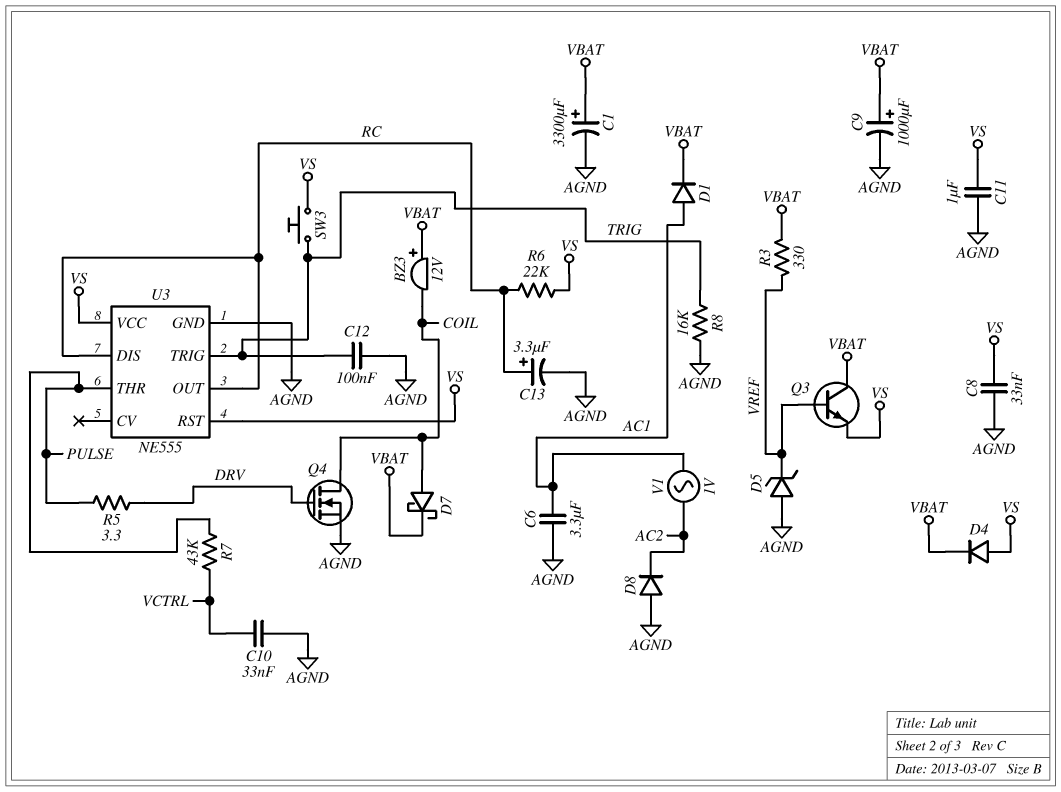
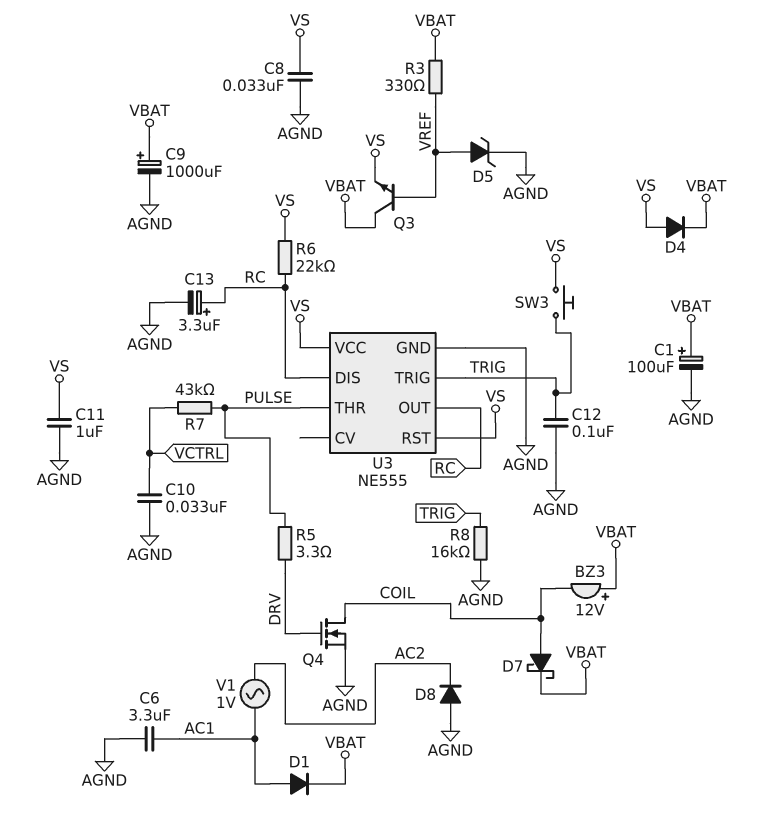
C1: 3300uF (plus VBAT, minus AGND) -> 100uF (plus VBAT, minus AGND)
D5: zener (A AGND, K VREF) -> zener (A VREF, K AGND)

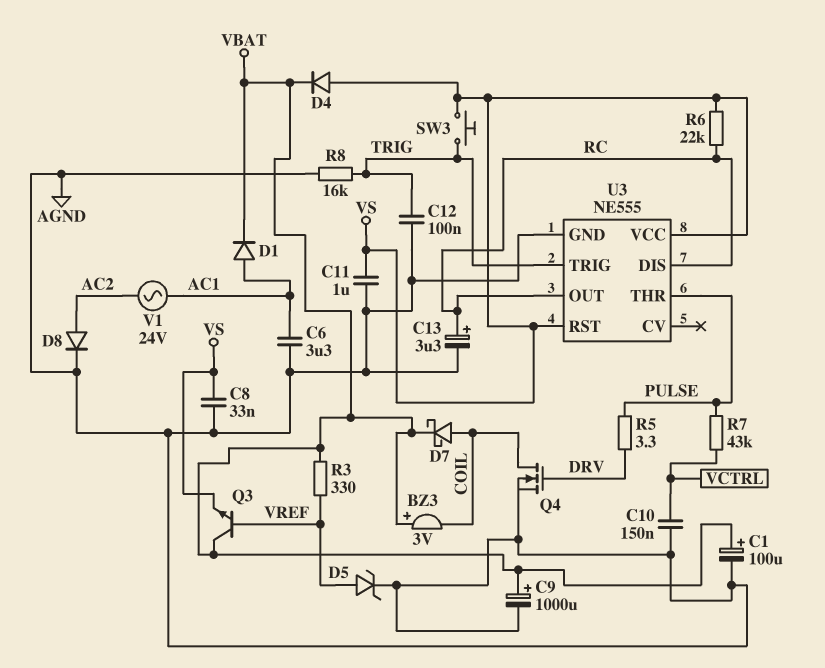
BZ3: buzzer 12V (plus VBAT, minus COIL) -> buzzer 3V (plus VBAT, minus COIL)
C10: 33nF (AGND, VCTRL) -> 150nF (AGND, VCTRL)
D8: diode (A AGND, K AC2) -> diode (A AC2, K AGND)
V1: AC 1V (AC1, AC2) -> AC 24V (AC1, AC2)

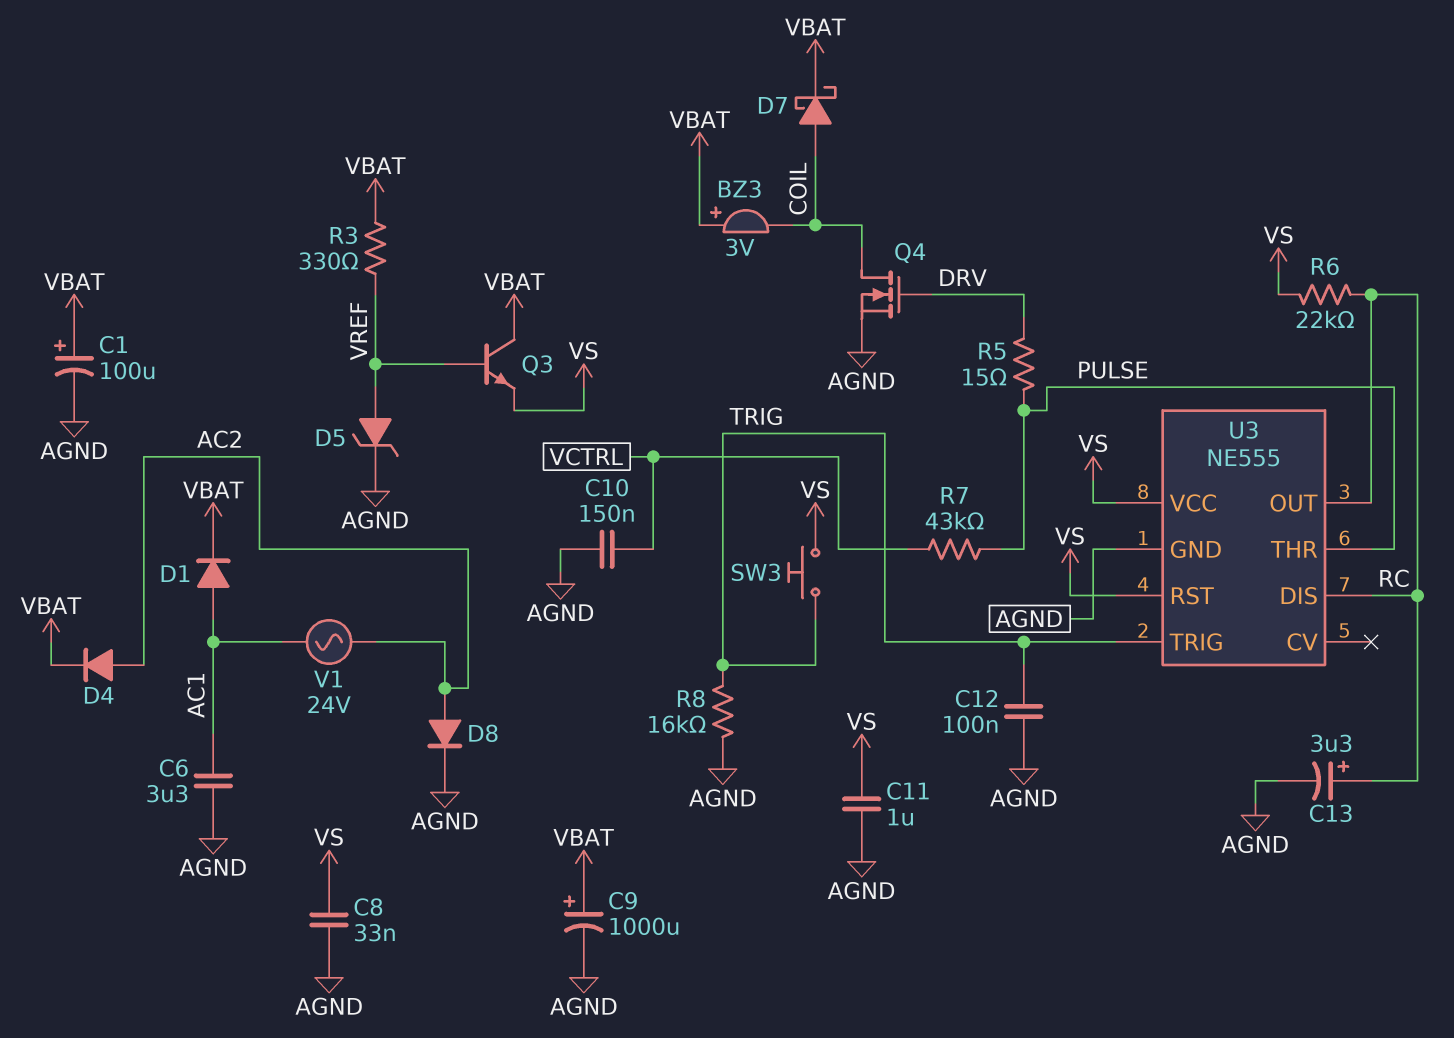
D4: diode (A VS, K VBAT) -> diode (A AC2, K VBAT)
R5: 3.3 (DRV, PULSE) -> 15 (DRV, PULSE)

